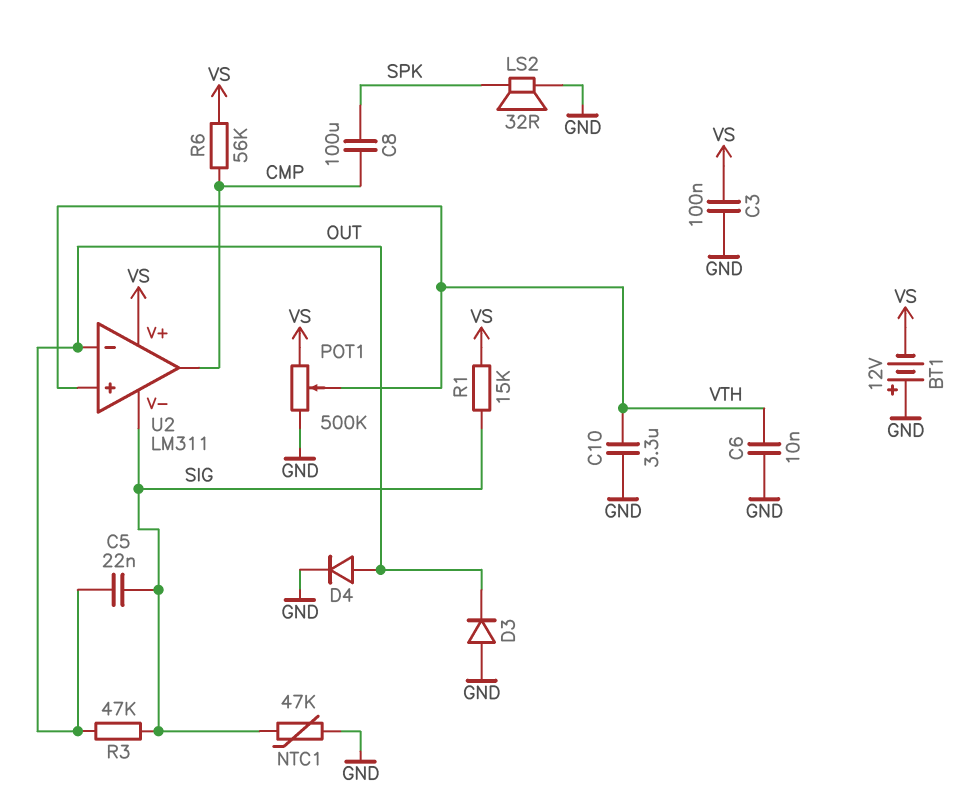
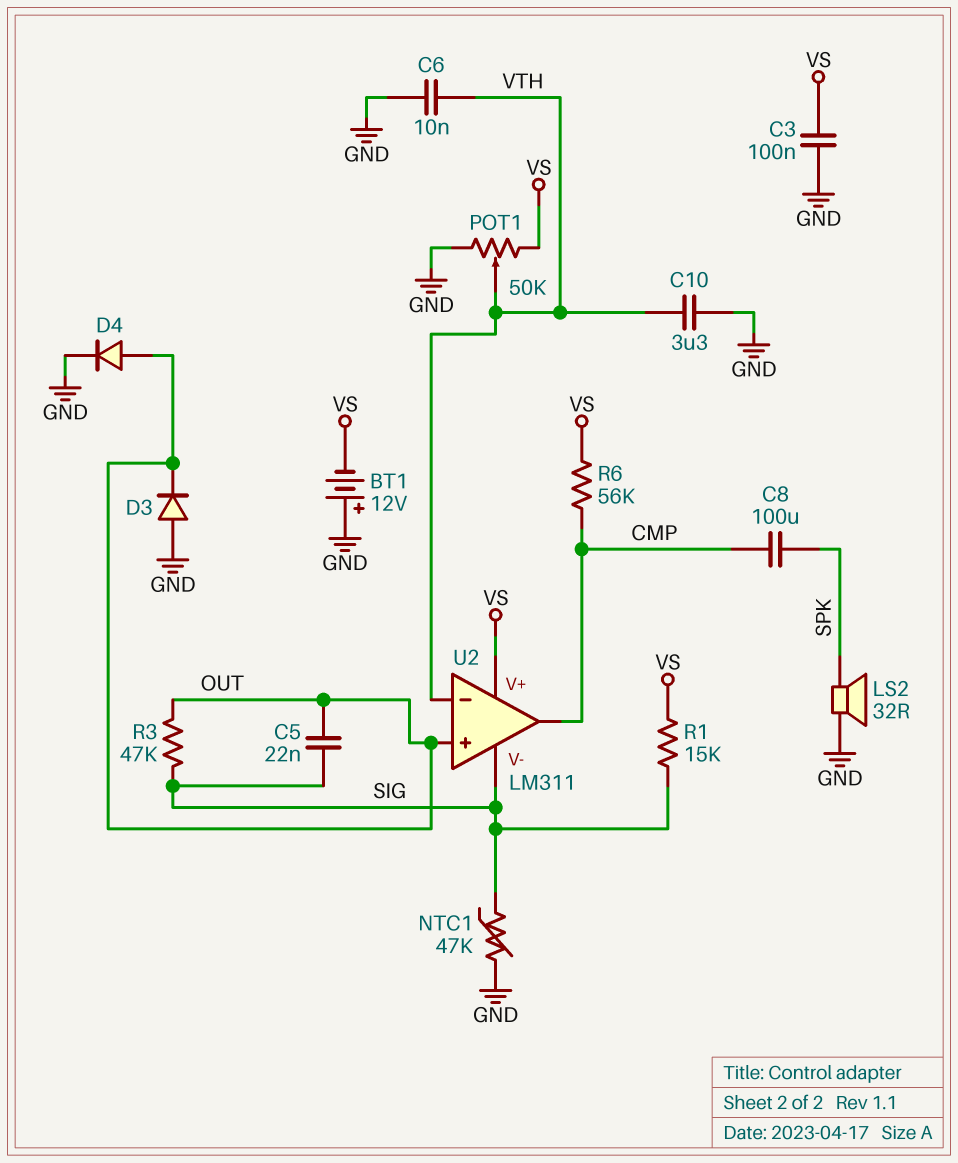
POT1: 500k (GND, VS, wiper VTH) -> 50k (GND, VS, wiper VTH)
U2 pin in+: VTH -> OUT
U2 pin in-: OUT -> VTH

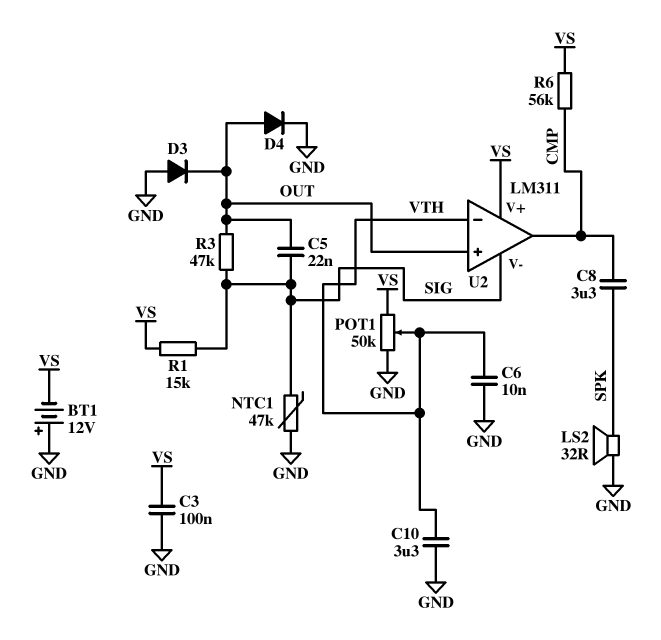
C8: 100uF (CMP, SPK) -> 3.3uF (CMP, SPK)

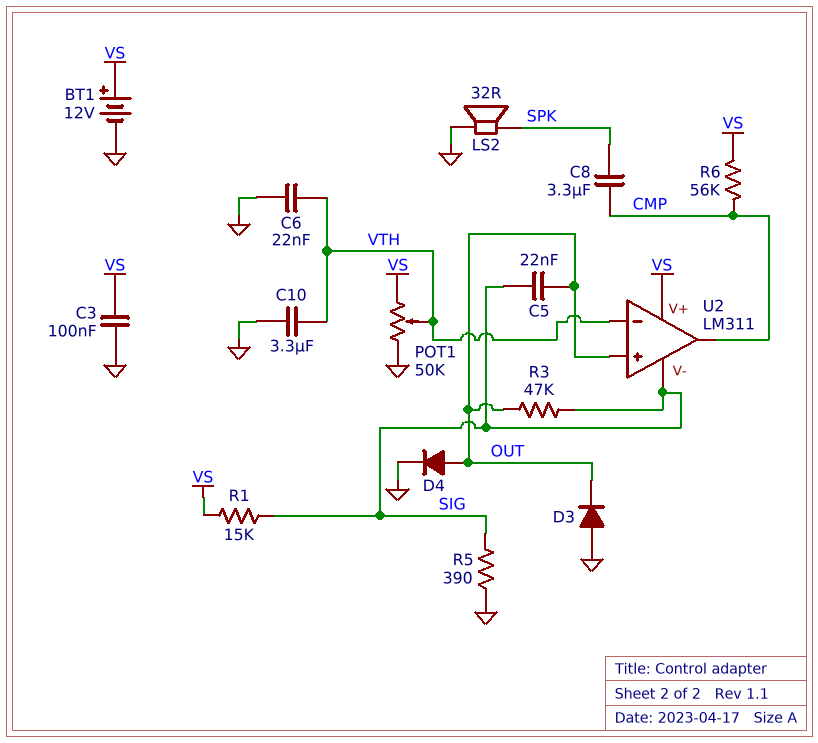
BT1: 12V (plus GND, minus VS) -> 12V (plus VS, minus GND)
C6: 10nF (GND, VTH) -> 22nF (GND, VTH)
NTC1: 47k (GND, SIG) -> none
R5: none -> 390 (GND, SIG)

